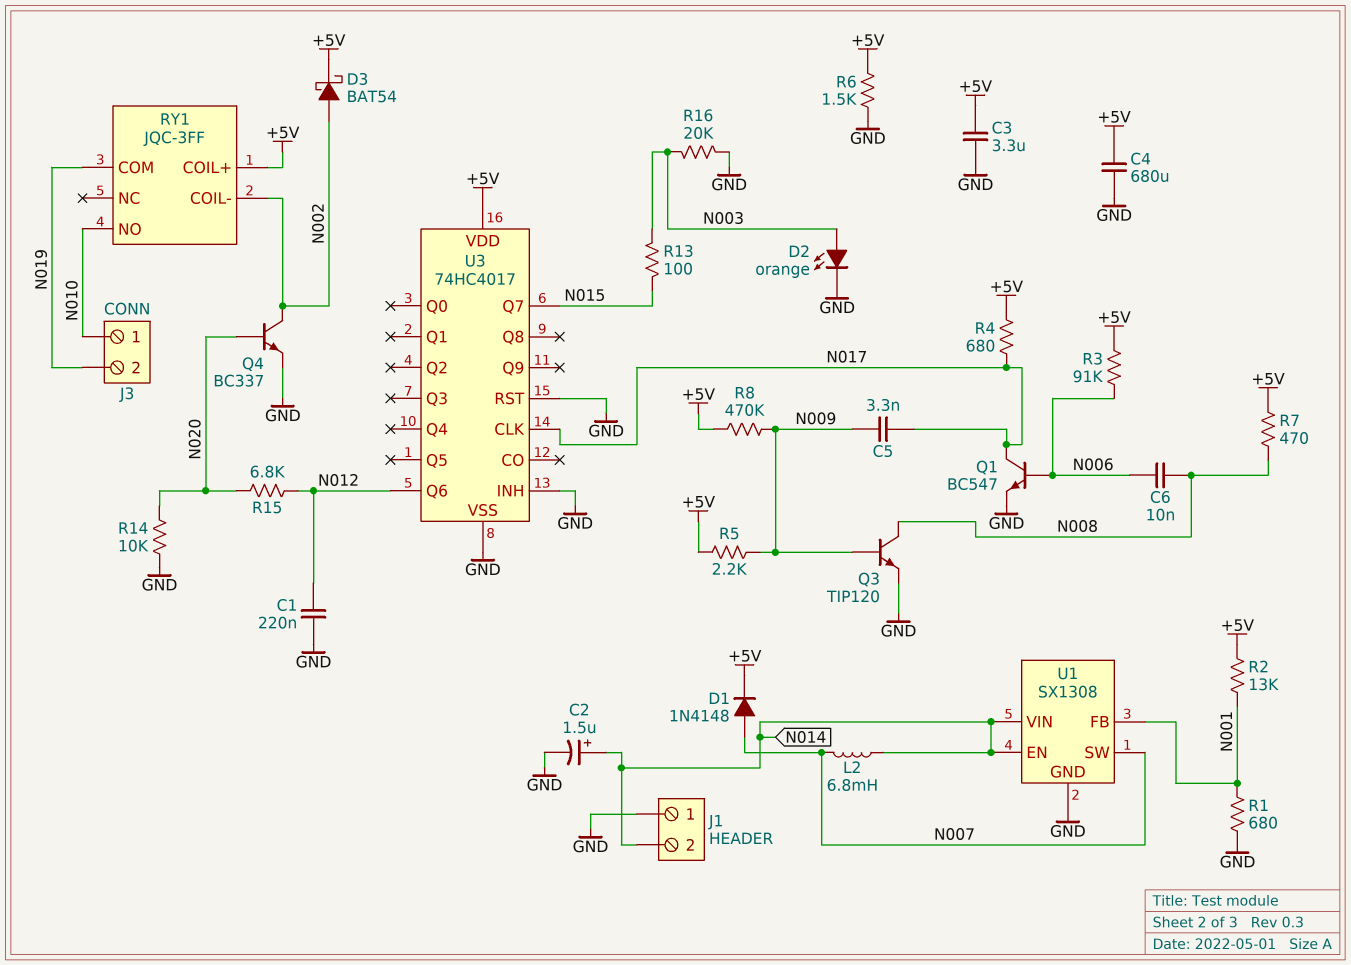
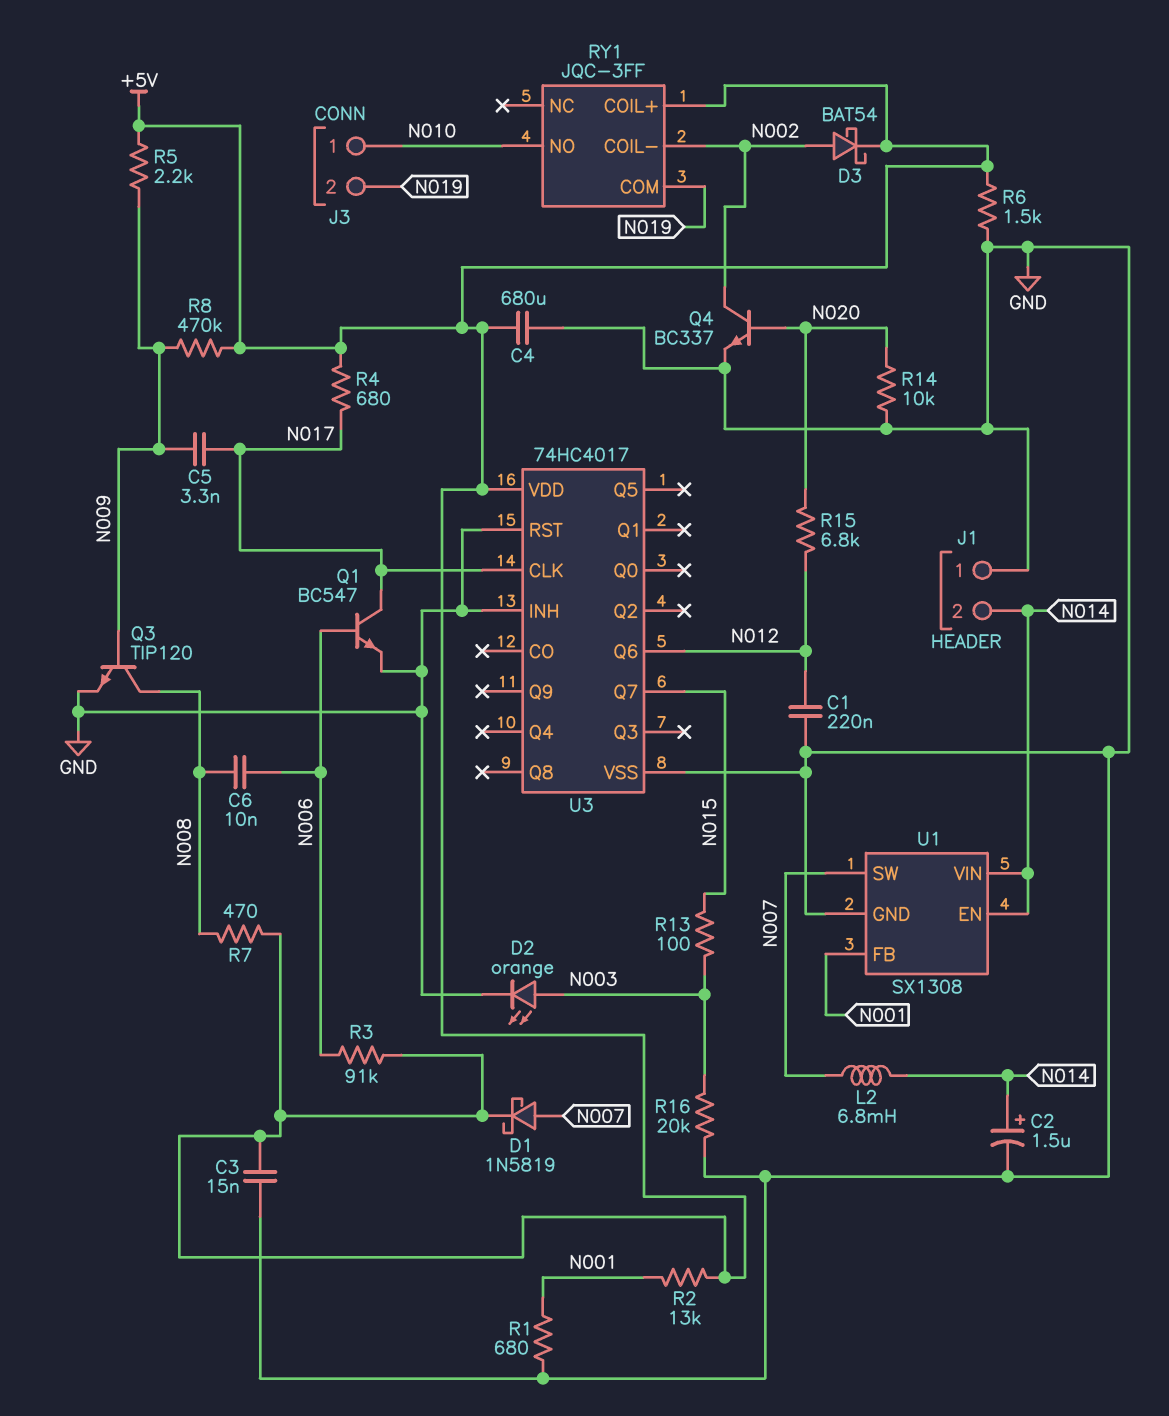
C3: 3.3uF (+5V, GND) -> 15nF (+5V, GND)
D1: diode 1N4148 (A N007, K +5V) -> schottky 1N5819 (A N007, K +5V)

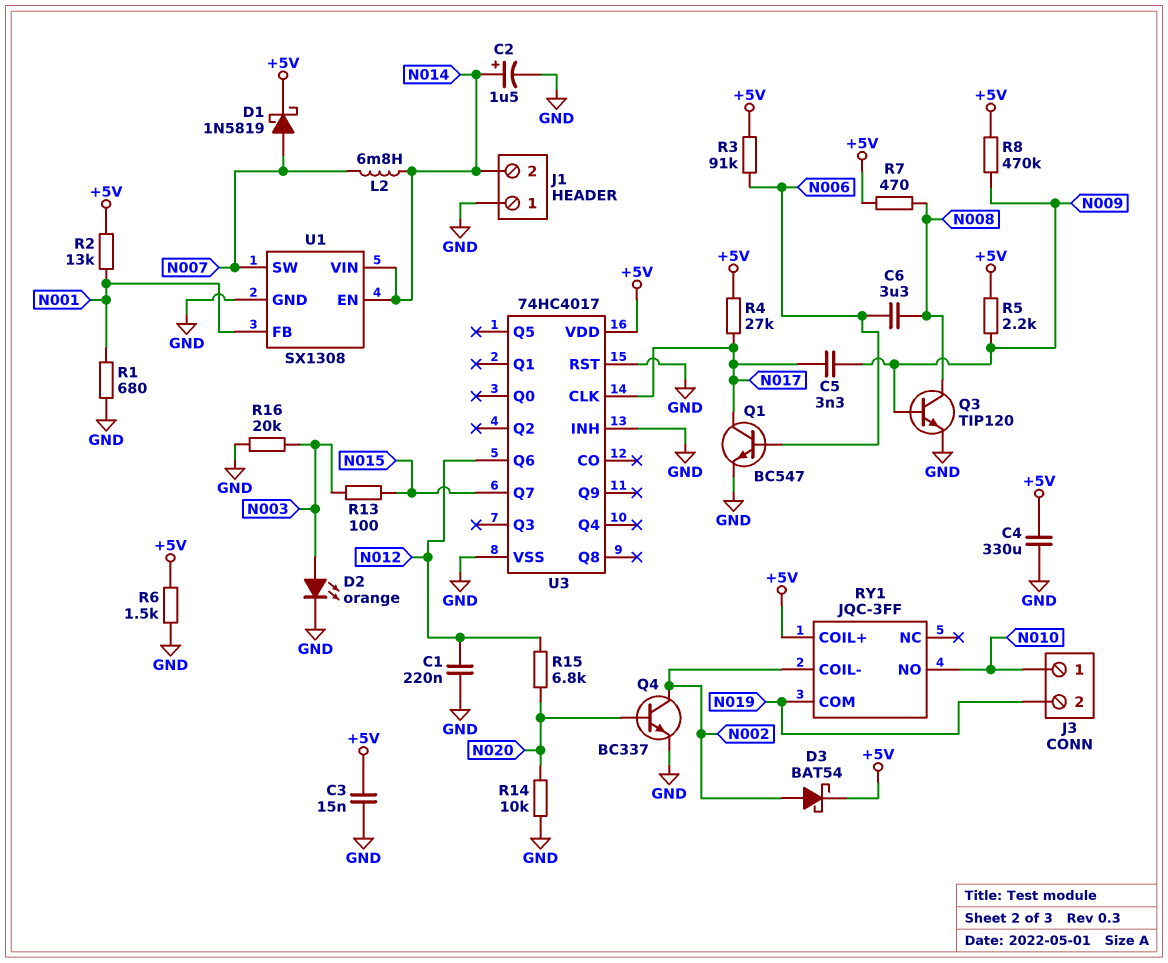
C4: 680uF (+5V, GND) -> 330uF (+5V, GND)
C6: 10nF (N006, N008) -> 3.3uF (N006, N008)
R4: 680 (+5V, N017) -> 27k (+5V, N017)

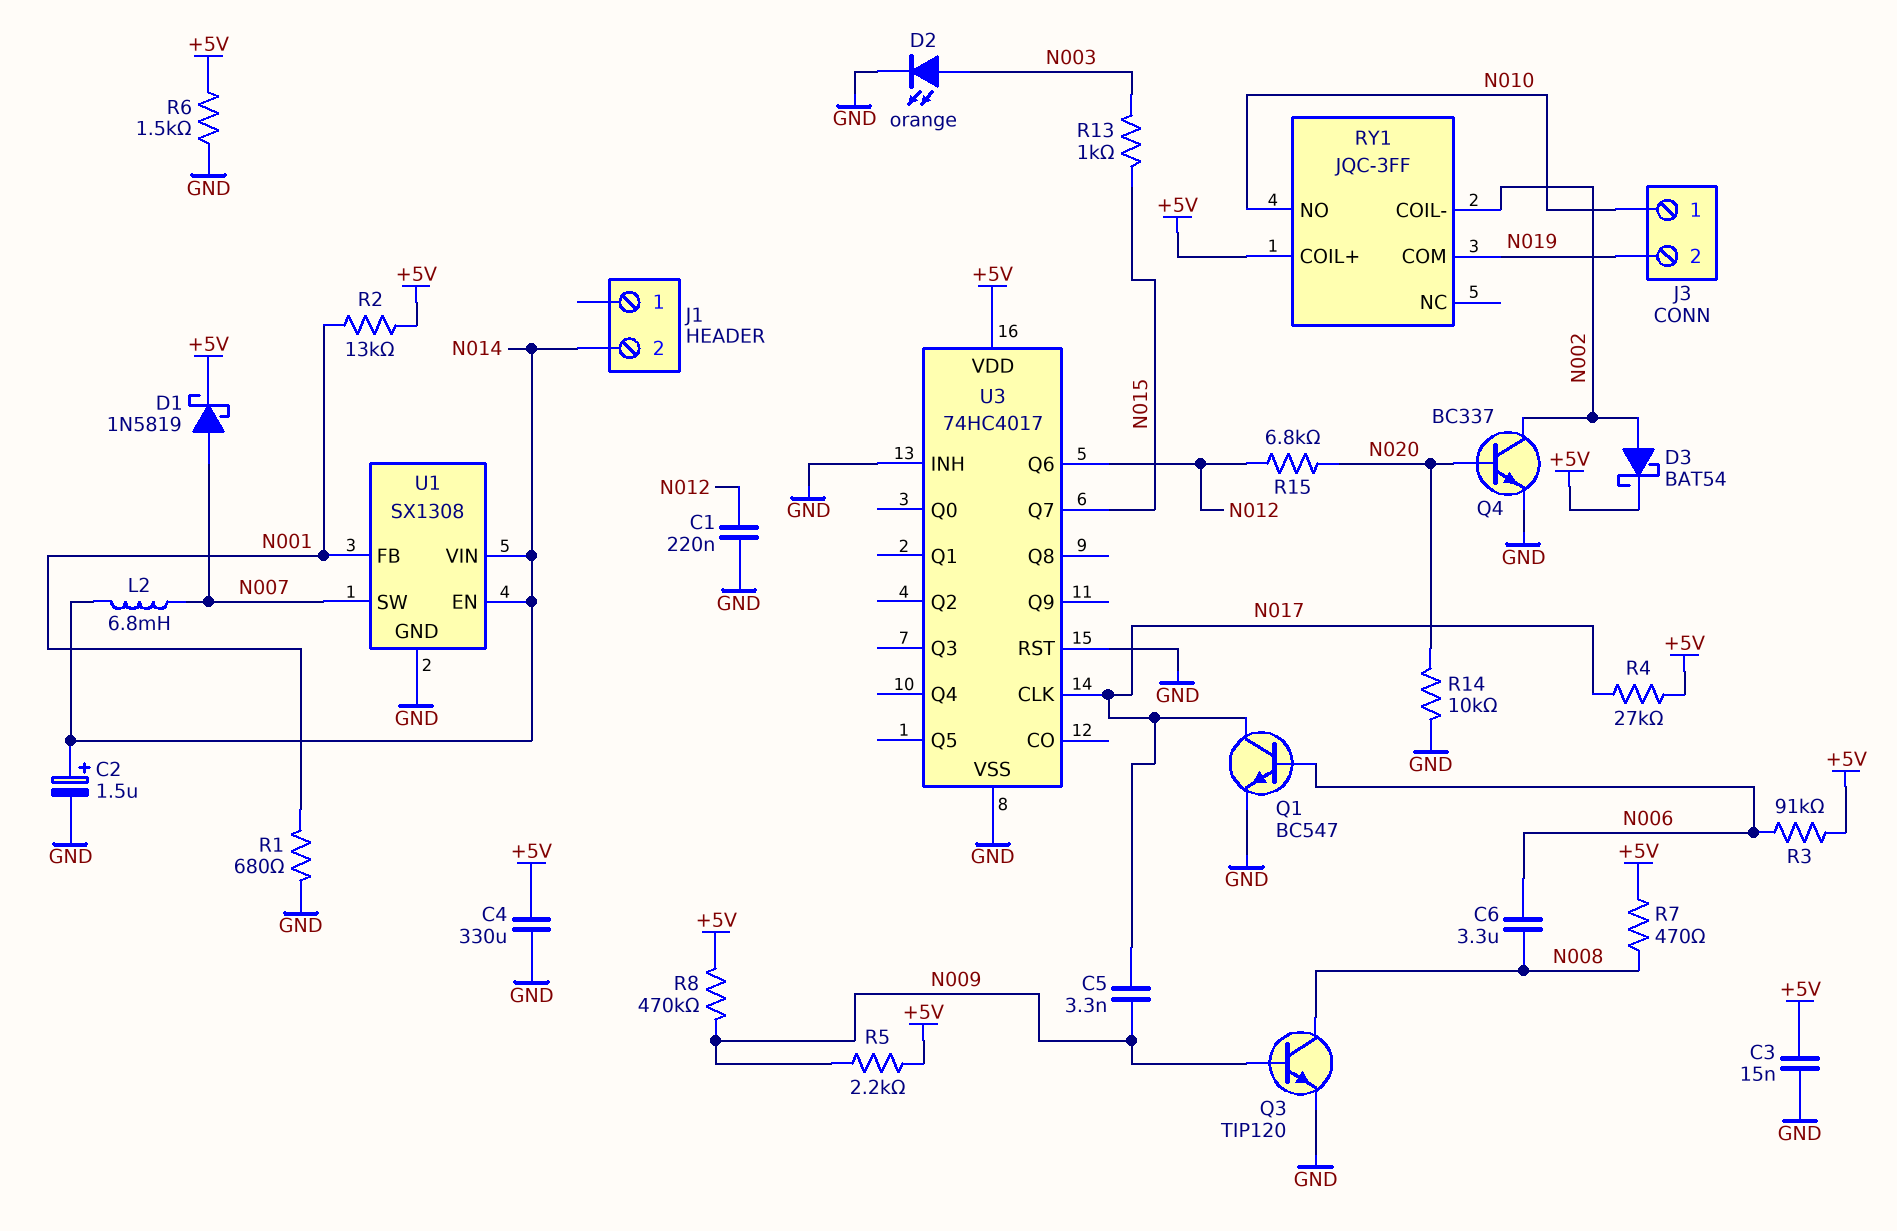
J1 pin 1: GND -> none
R13: 100 (N003, N015) -> 1k (N003, N015)
R16: 20k (GND, N003) -> none

